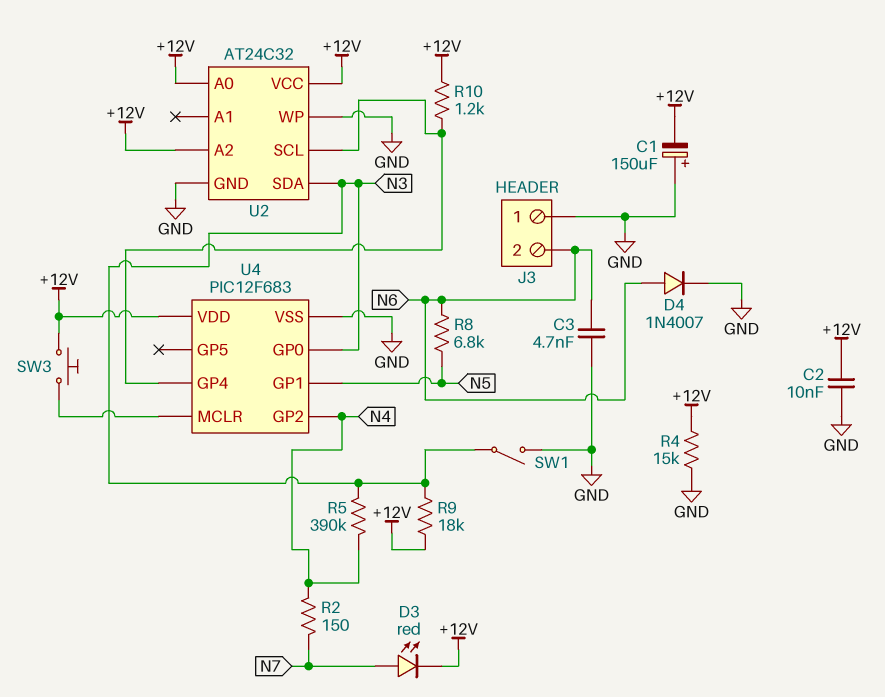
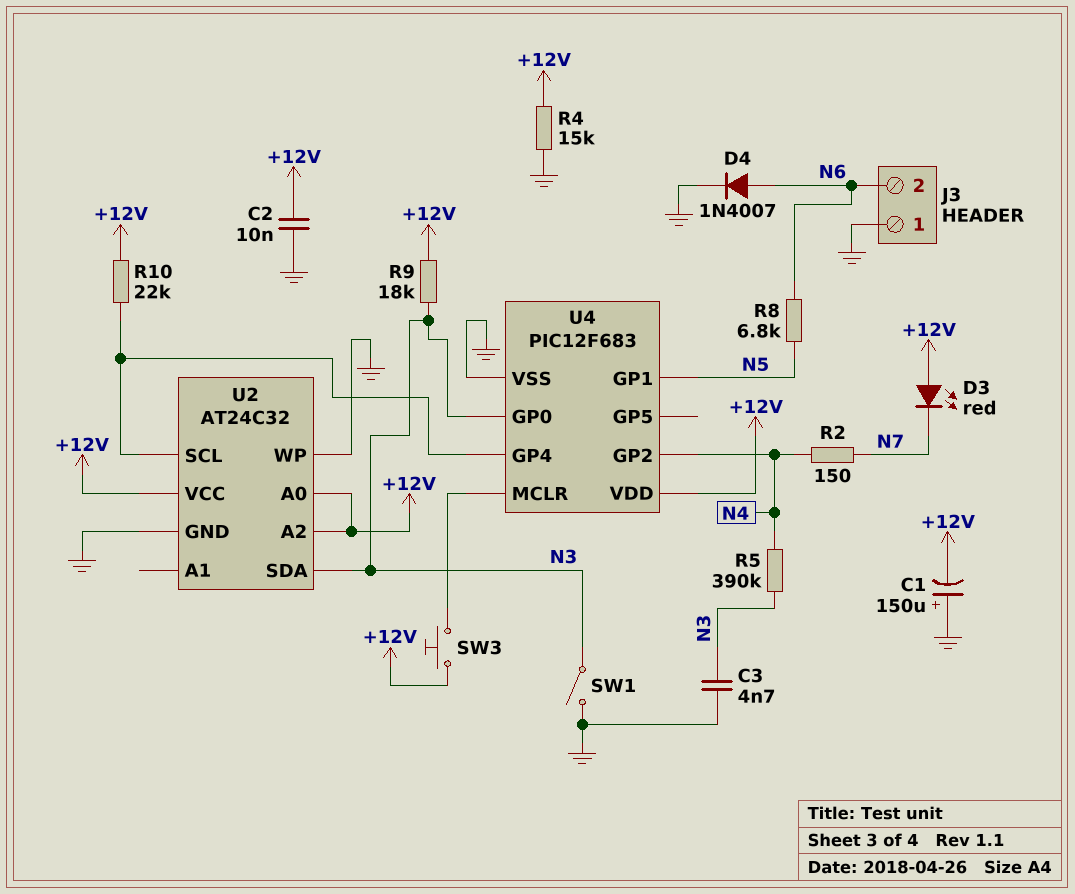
C3: 4.7nF (GND, N6) -> 4.7nF (GND, N3)
D3: LED red (A N7, K +12V) -> LED red (A +12V, K N7)
R10: 1.2k (+12V, U2/SCL) -> 22k (+12V, U2/SCL)

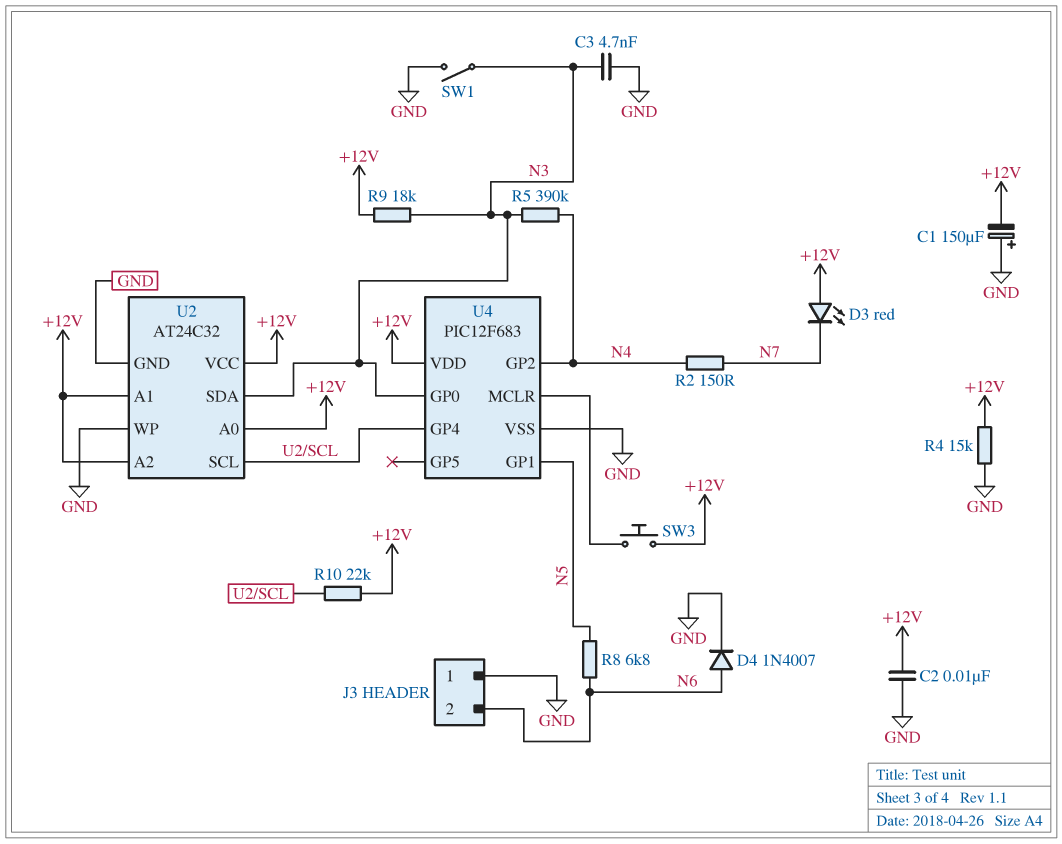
U2 pin A1: none -> +12V

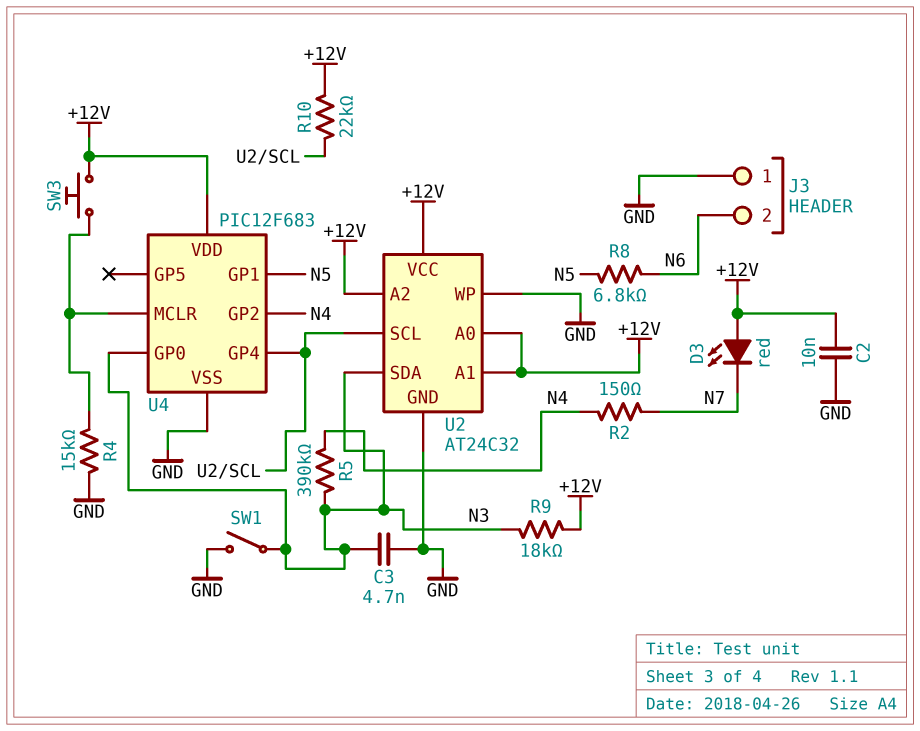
C1: 150uF (plus GND, minus +12V) -> none
D4: diode 1N4007 (A N6, K GND) -> none
R4: 15k (+12V, GND) -> 15k (GND, U4/MCLR)

